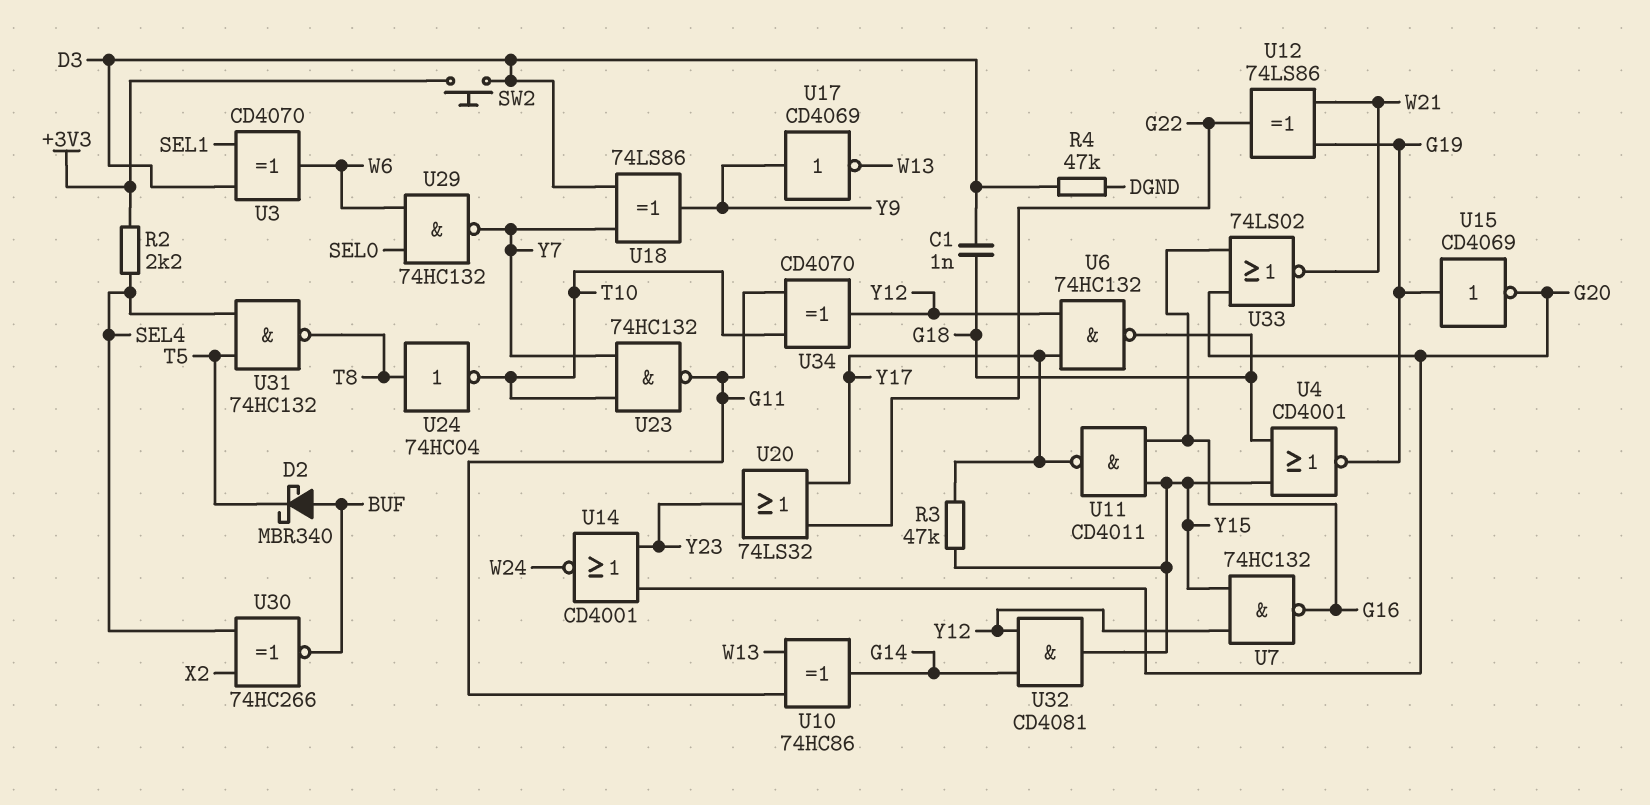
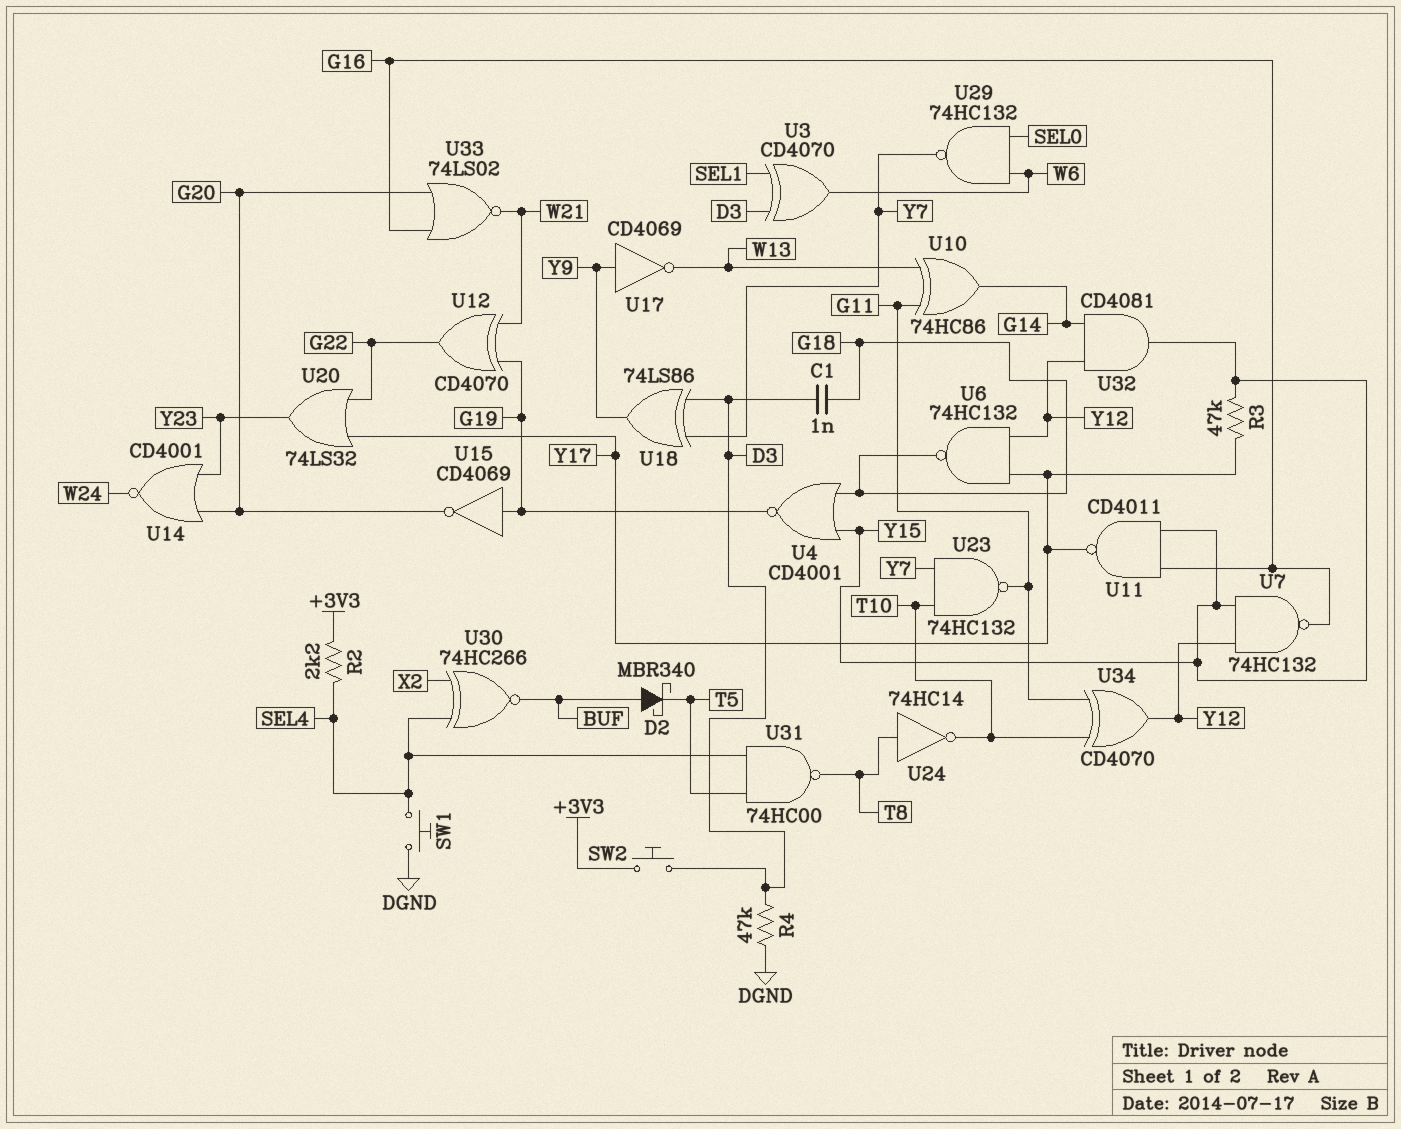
SW1: none -> button (DGND, SEL4)
U12: XOR 74LS86 (in G19, in W21, out G22) -> XOR CD4070 (in G19, in W21, out G22)
U24: NOT 74HC04 (in T8, out T10) -> NOT 74HC14 (in T8, out T10)
U31: NAND 74HC132 (in SEL4, in T5, out T8) -> NAND 74HC00 (in SEL4, in T5, out T8)

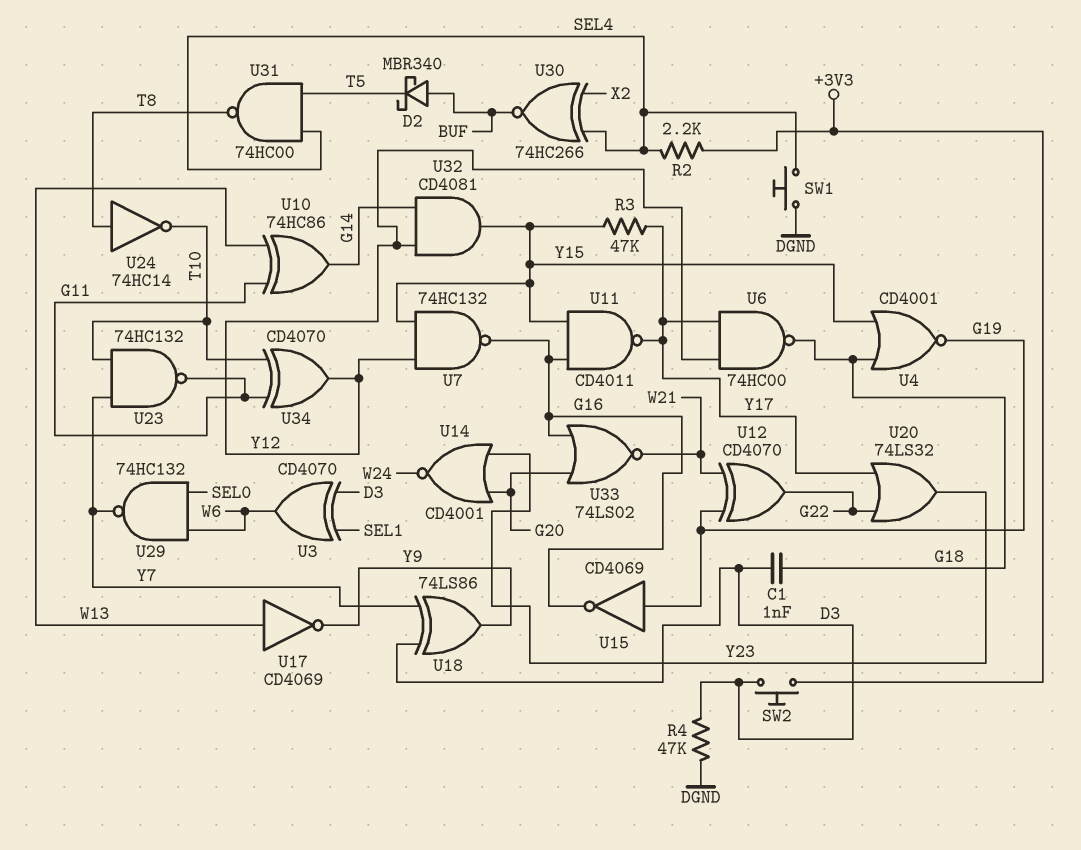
U6: NAND 74HC132 (in Y12, in Y17, out G18) -> NAND 74HC00 (in Y12, in Y17, out G18)
U15: NOT CD4069 (in G19, out G20) -> NOT CD4069 (in G19, out G16)
U17: NOT CD4069 (in Y9, out W13) -> NOT CD4069 (in W13, out Y9)

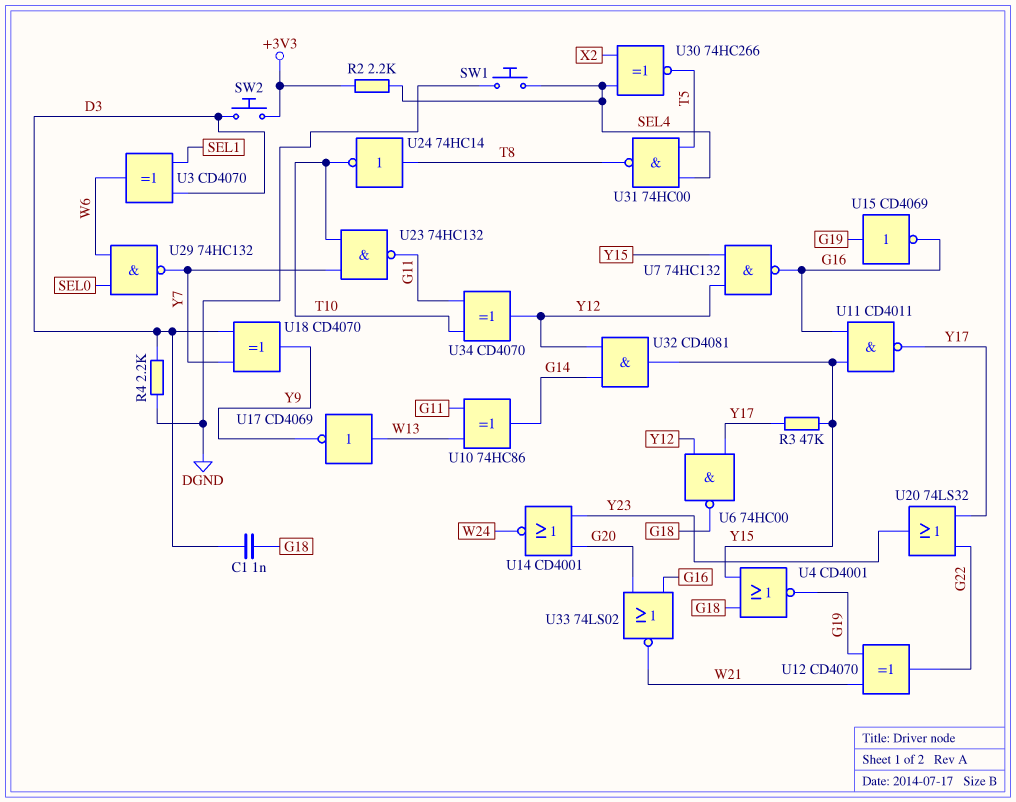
D2: schottky MBR340 (A BUF, K T5) -> none
R4: 47k (D3, DGND) -> 2.2k (D3, DGND)
U18: XOR 74LS86 (in D3, in Y7, out Y9) -> XOR CD4070 (in D3, in Y7, out Y9)
U30: XNOR 74HC266 (in SEL4, in X2, out BUF) -> XNOR 74HC266 (in SEL4, in X2, out T5)

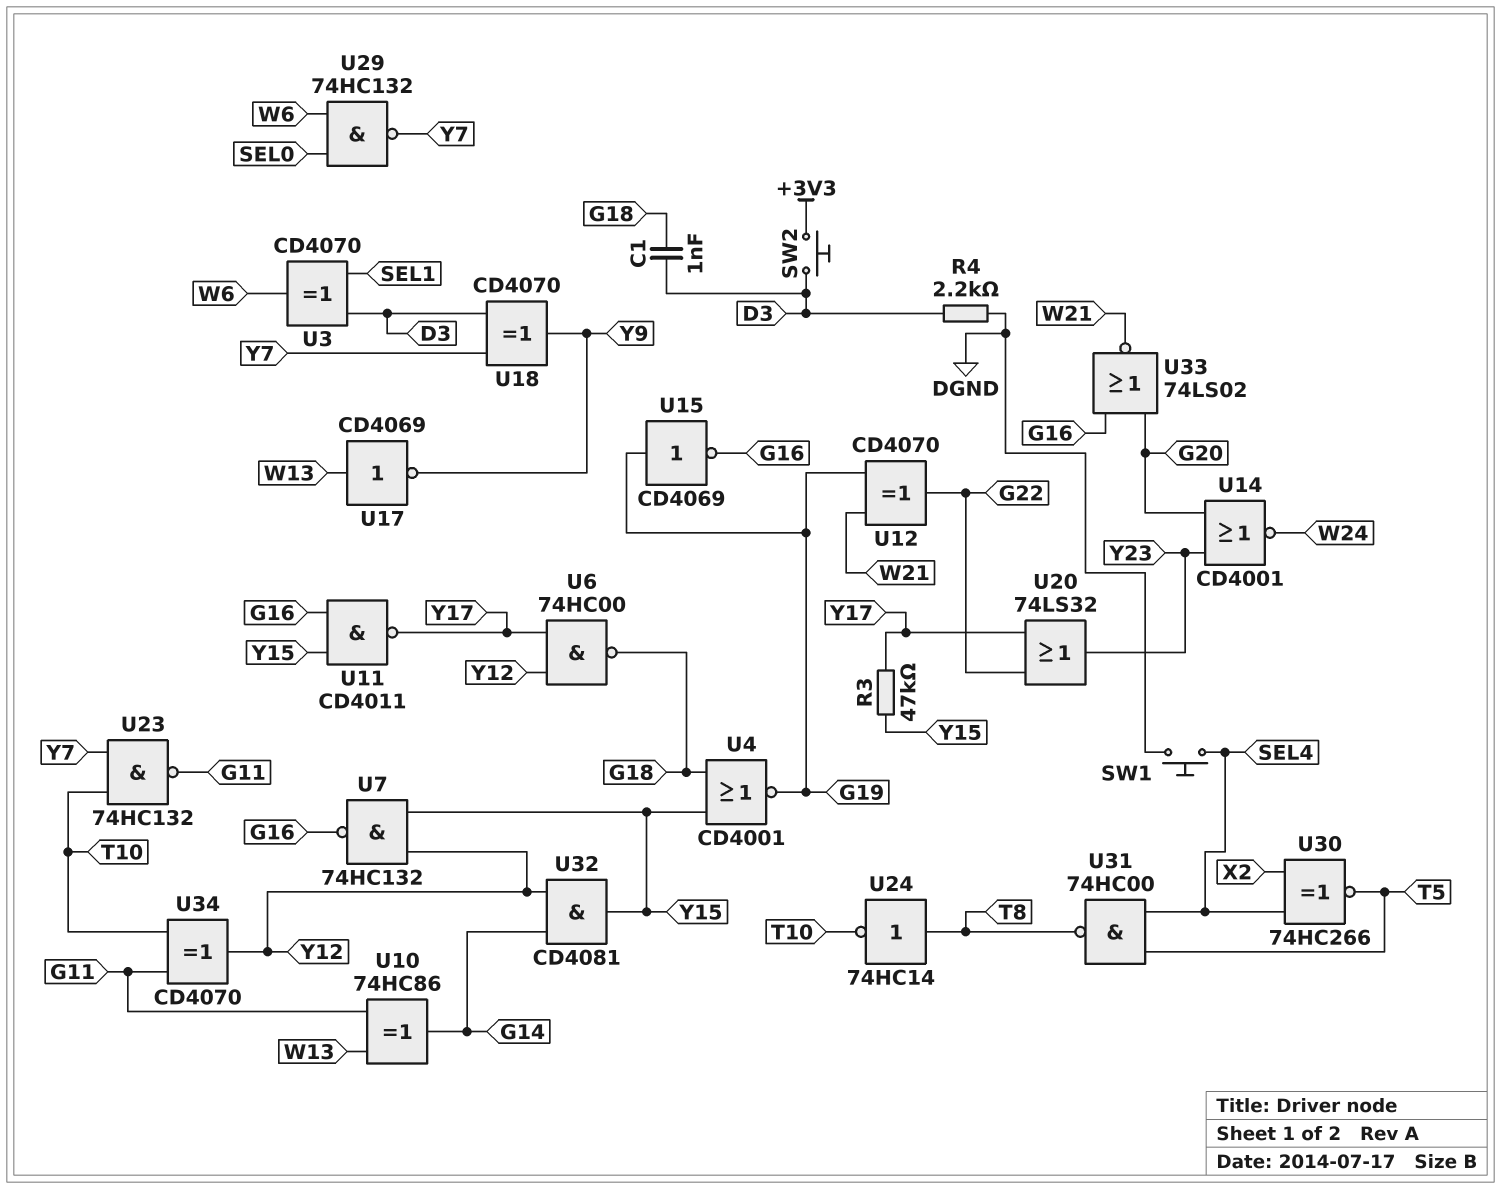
R2: 2.2k (+3V3, SEL4) -> none

